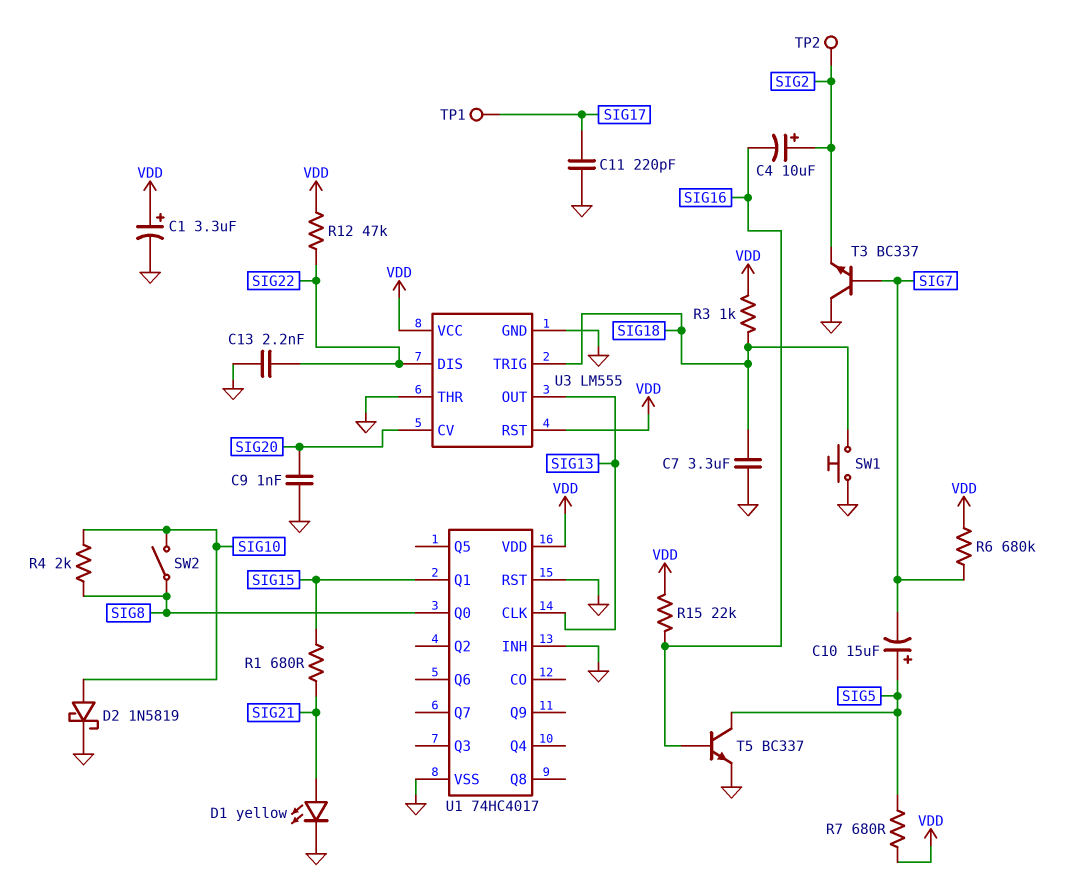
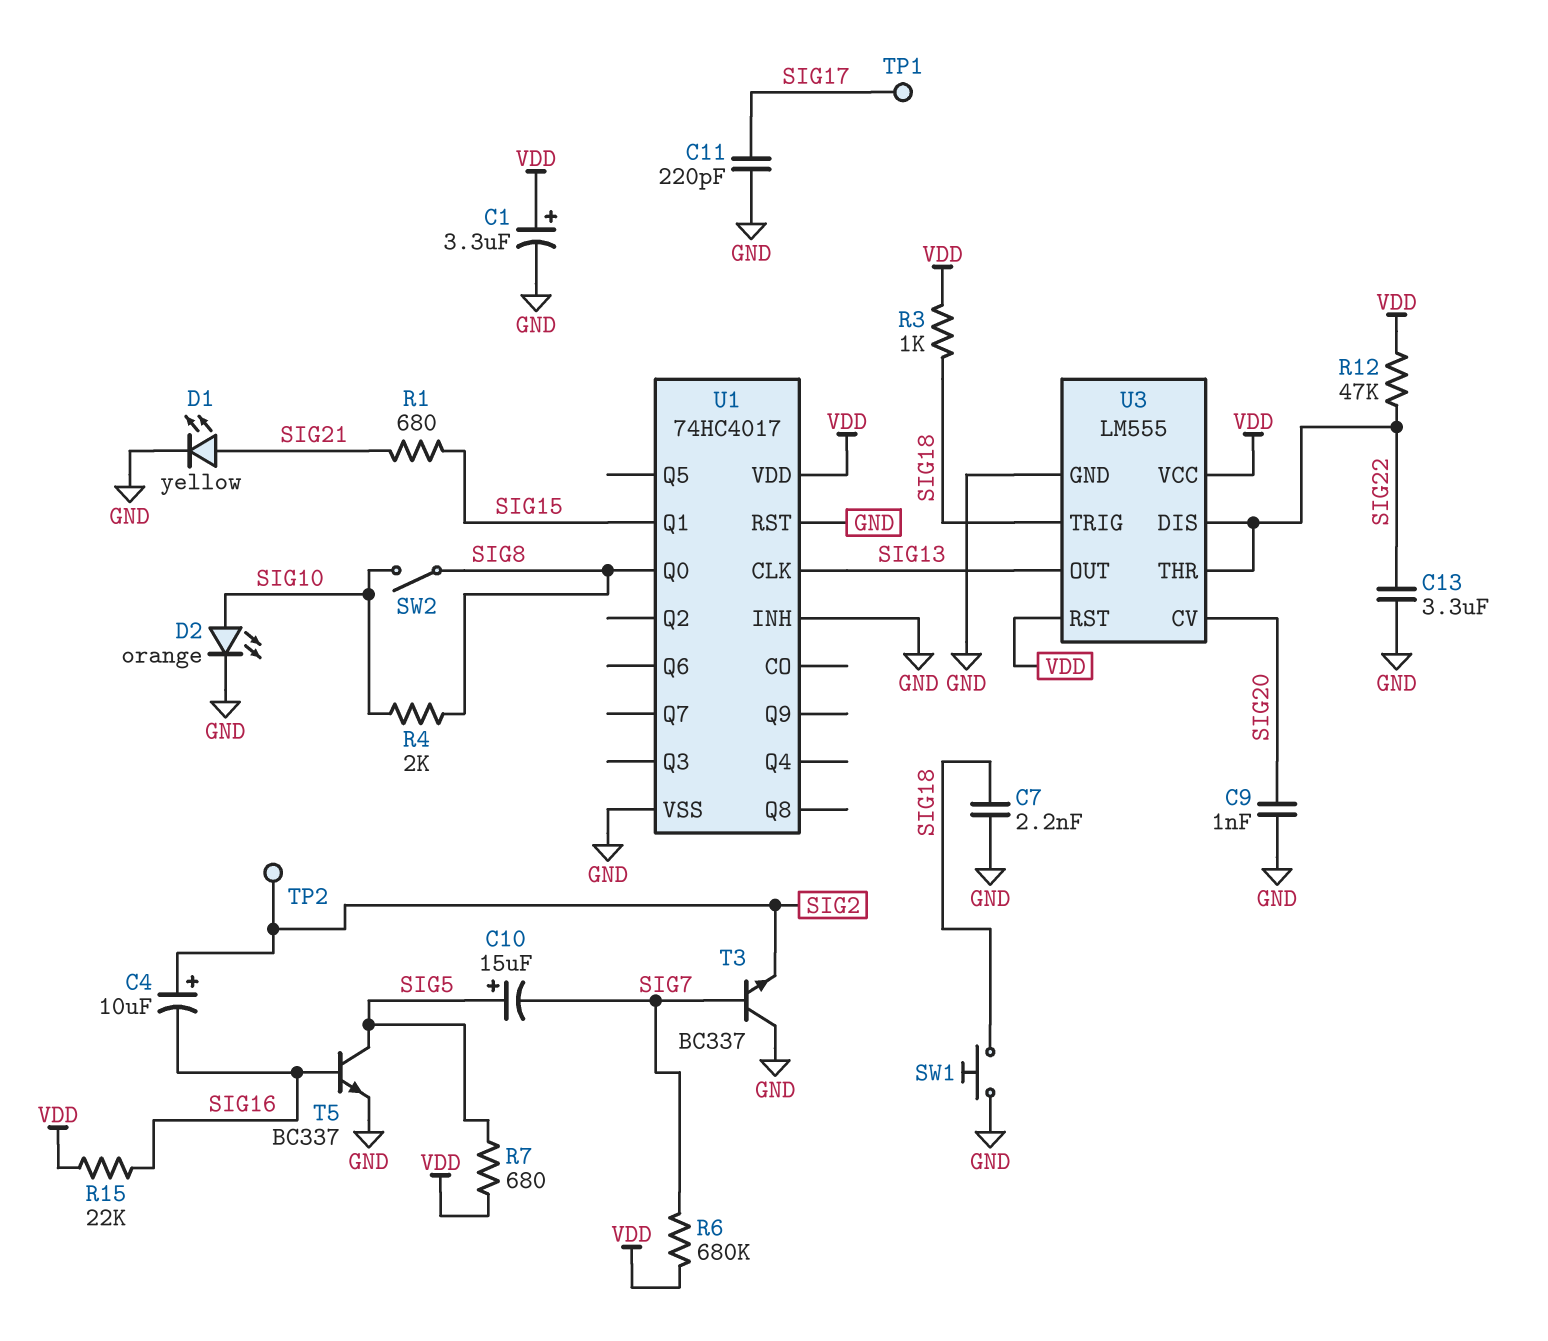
C7: 3.3uF (GND, SIG18) -> 2.2nF (GND, SIG18)
C13: 2.2nF (GND, SIG22) -> 3.3uF (GND, SIG22)
D2: schottky 1N5819 (A SIG10, K GND) -> LED orange (A SIG10, K GND)
U3 pin THR: GND -> SIG22

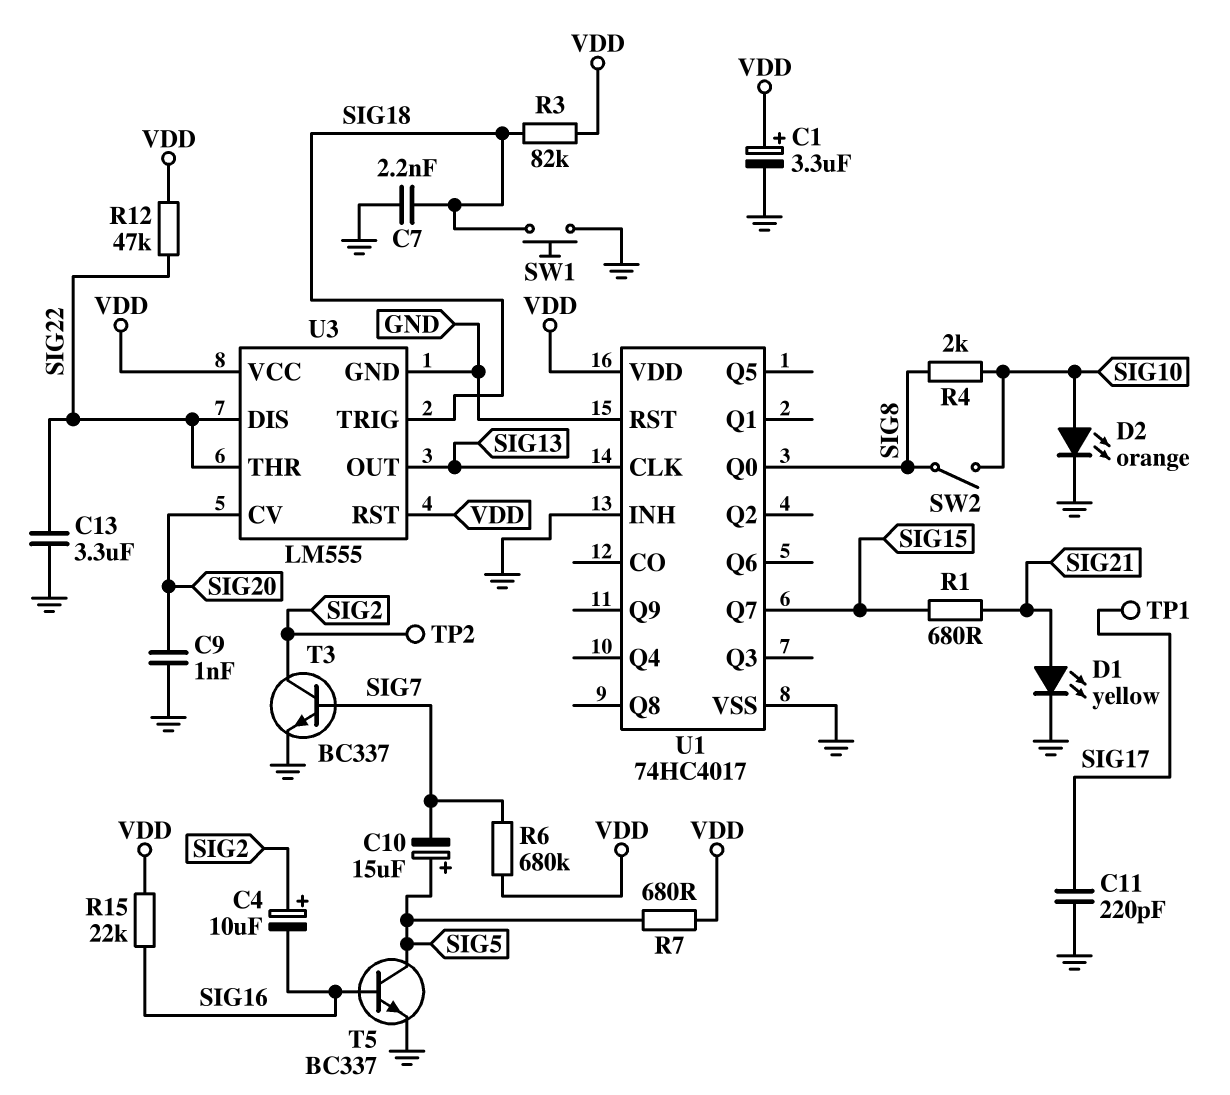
R3: 1k (SIG18, VDD) -> 82k (SIG18, VDD)
T3: NPN BC337 (B SIG7, C GND, E SIG2) -> NPN BC337 (B SIG7, C SIG2, E GND)
U1 pin Q1: SIG15 -> none
U1 pin Q7: none -> SIG15

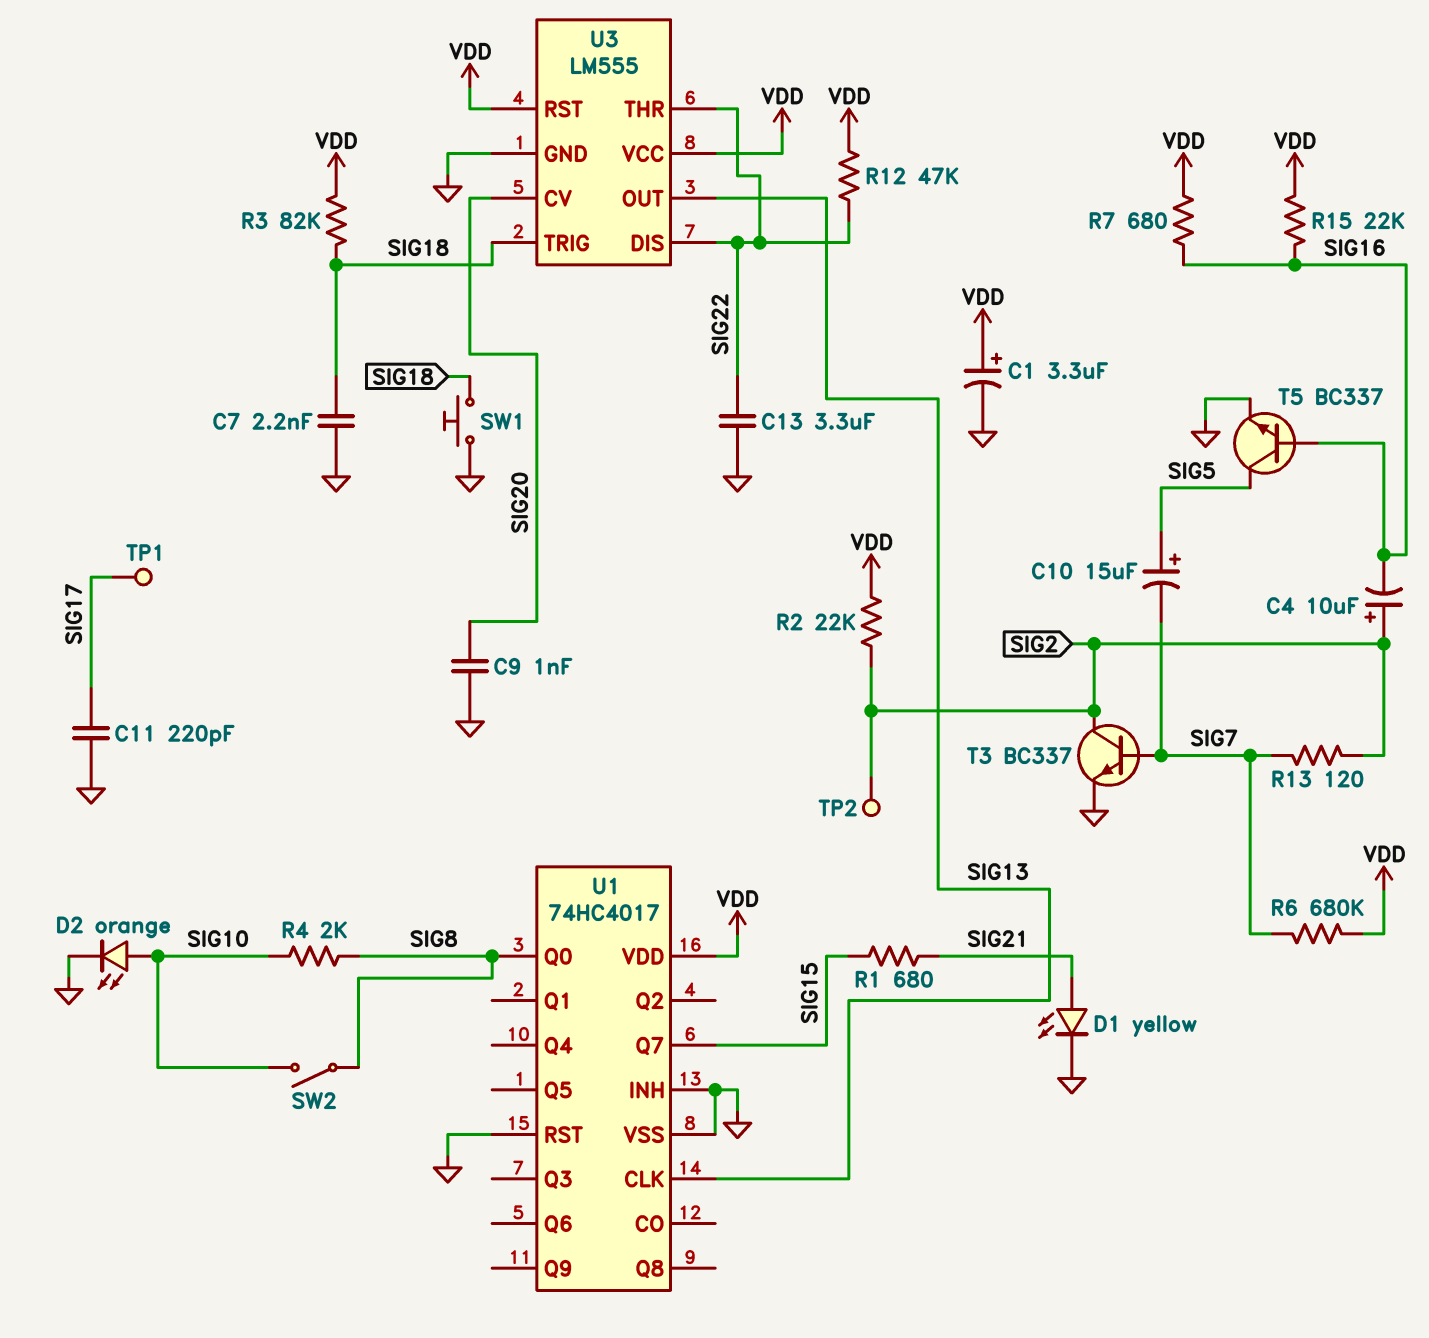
R2: none -> 22k (SIG2, VDD)
R7: 680 (SIG5, VDD) -> 680 (SIG16, VDD)
R13: none -> 120 (SIG2, SIG7)

